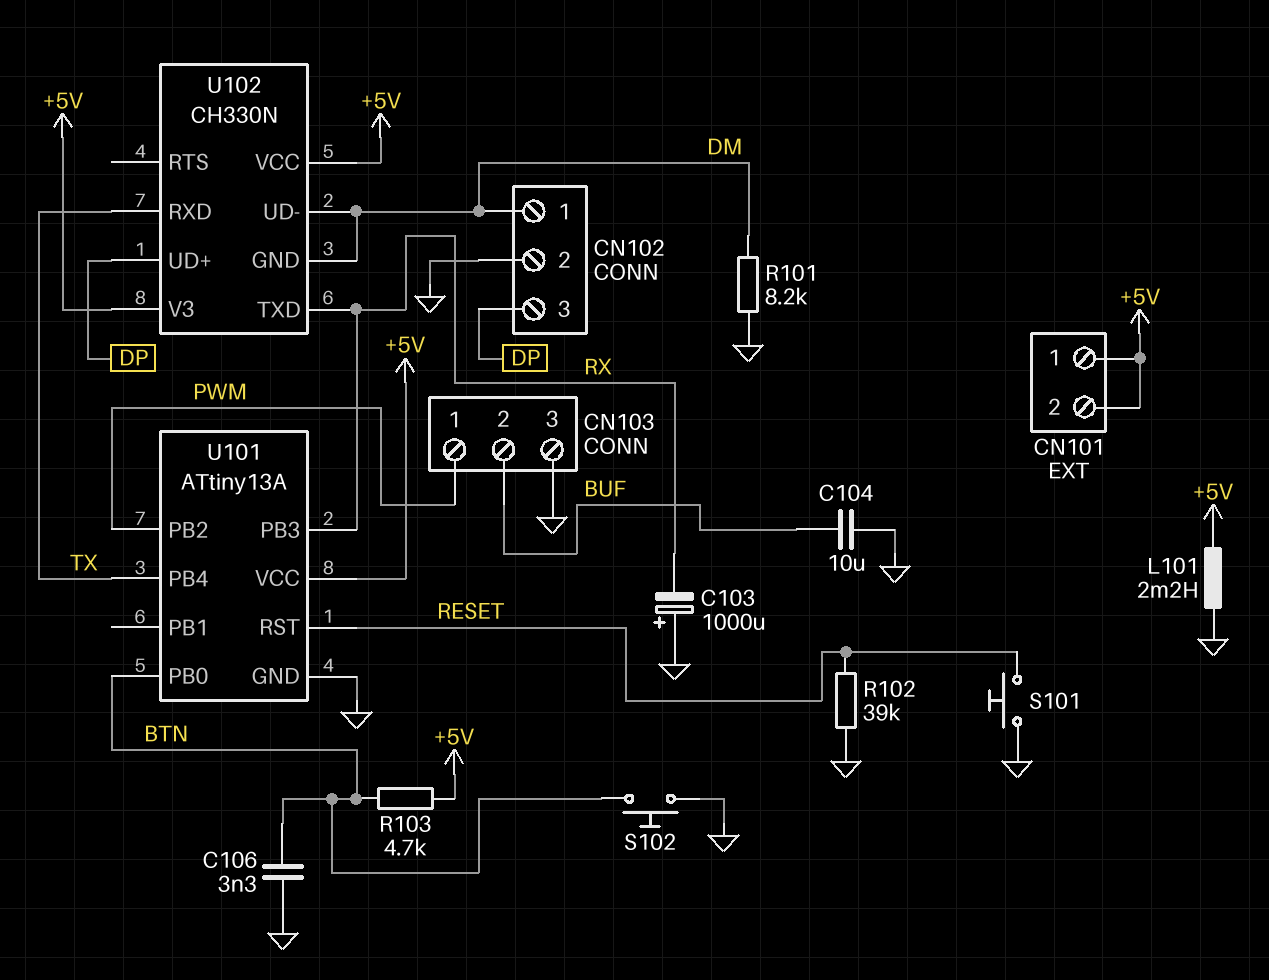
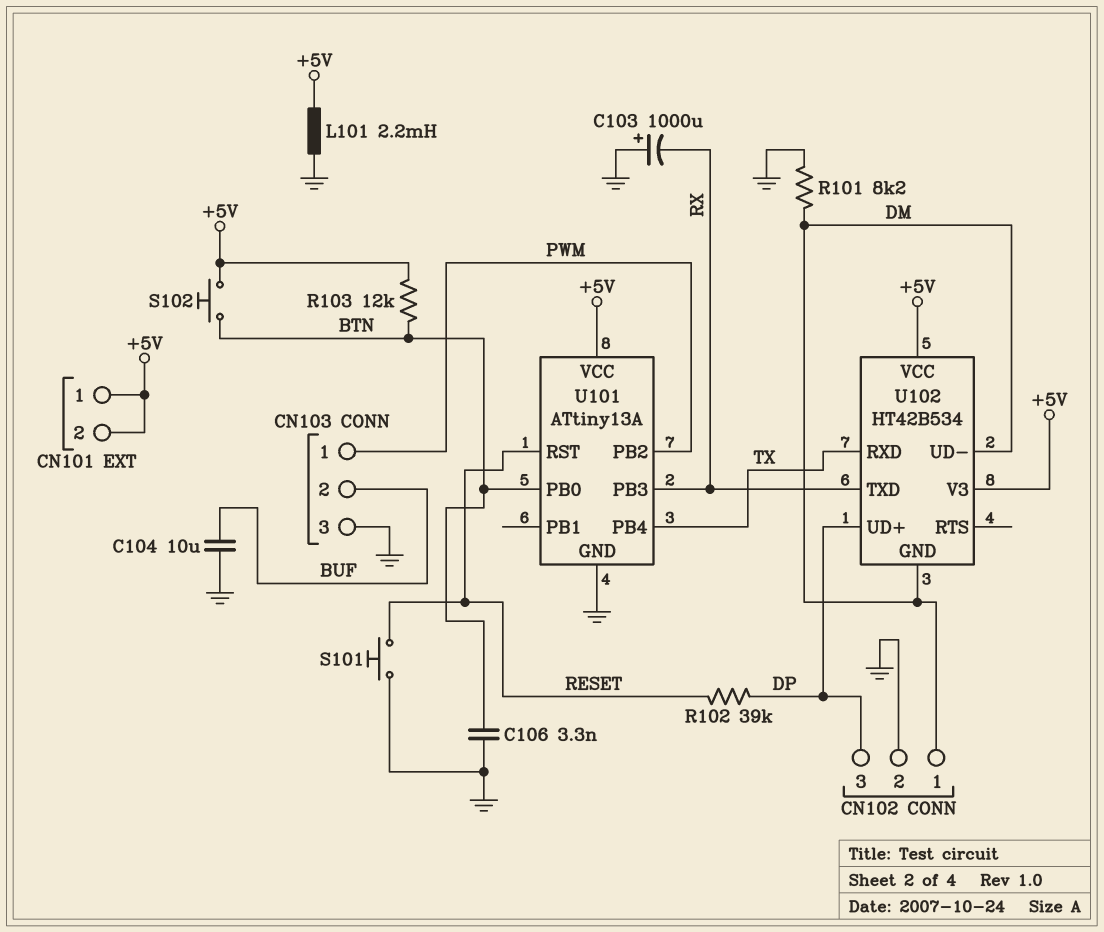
R102: 39k (GND, RESET) -> 39k (DP, RESET)
R103: 4.7k (+5V, BTN) -> 12k (+5V, BTN)
S102: button (BTN, GND) -> button (+5V, BTN)
U102: CH330N -> HT42B534

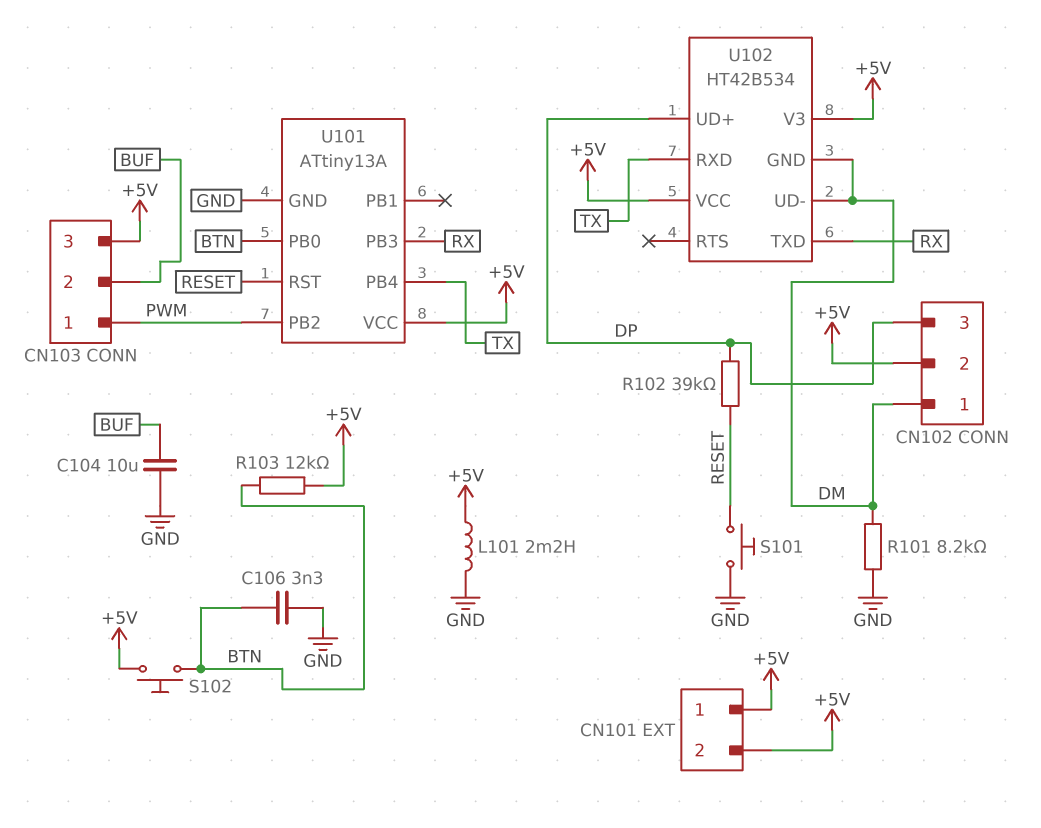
C103: 1000uF (plus GND, minus RX) -> none
CN102 pin 2: GND -> +5V
CN103 pin 3: GND -> +5V

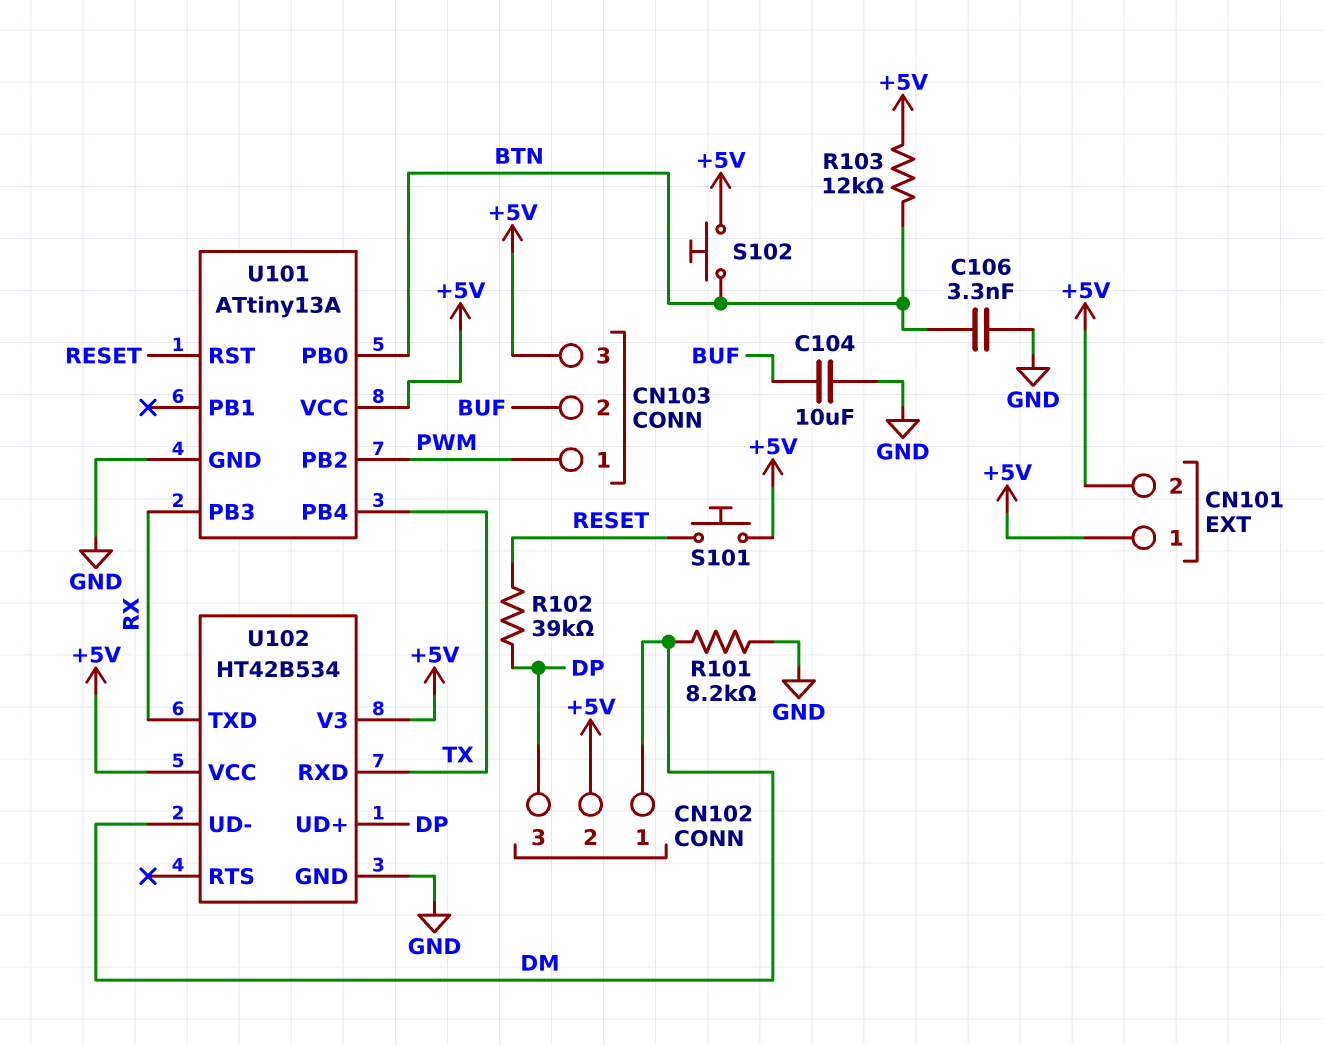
L101: 2.2mH (+5V, GND) -> none
S101: button (GND, RESET) -> button (+5V, RESET)
U102 pin GND: DM -> GND

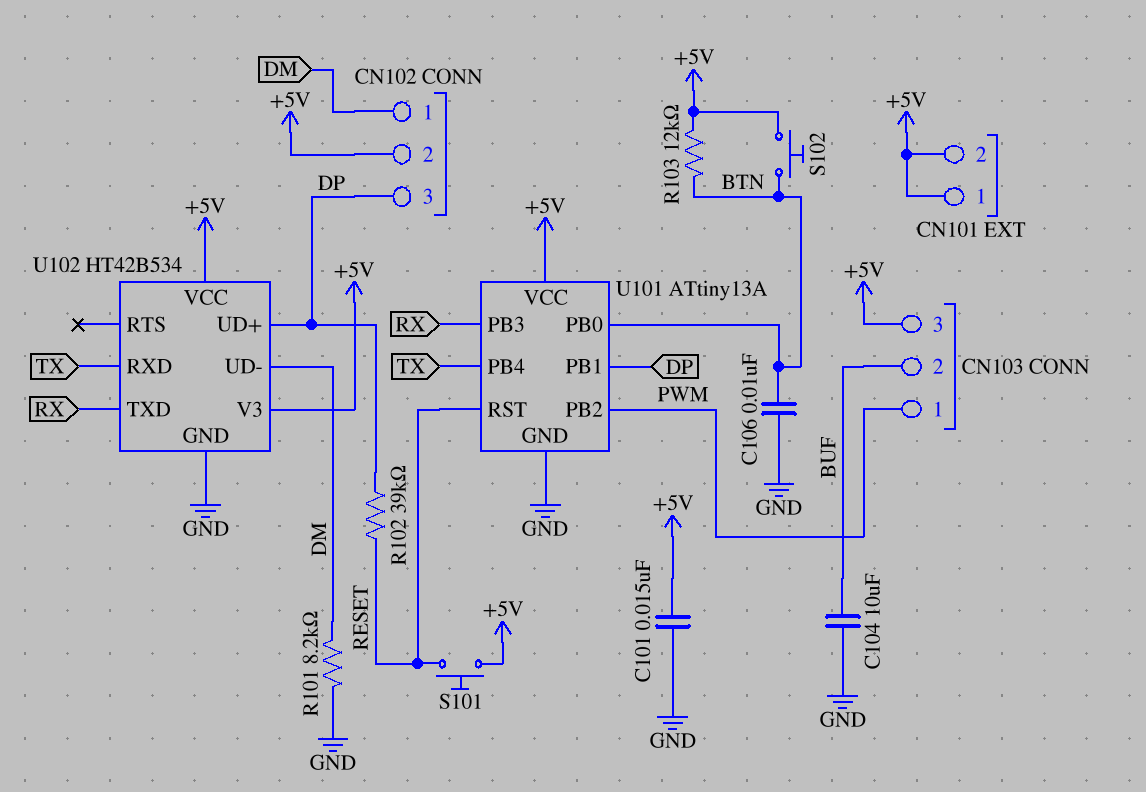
C101: none -> 15nF (+5V, GND)
C106: 3.3nF (BTN, GND) -> 10nF (BTN, GND)
U101 pin PB1: none -> DP

